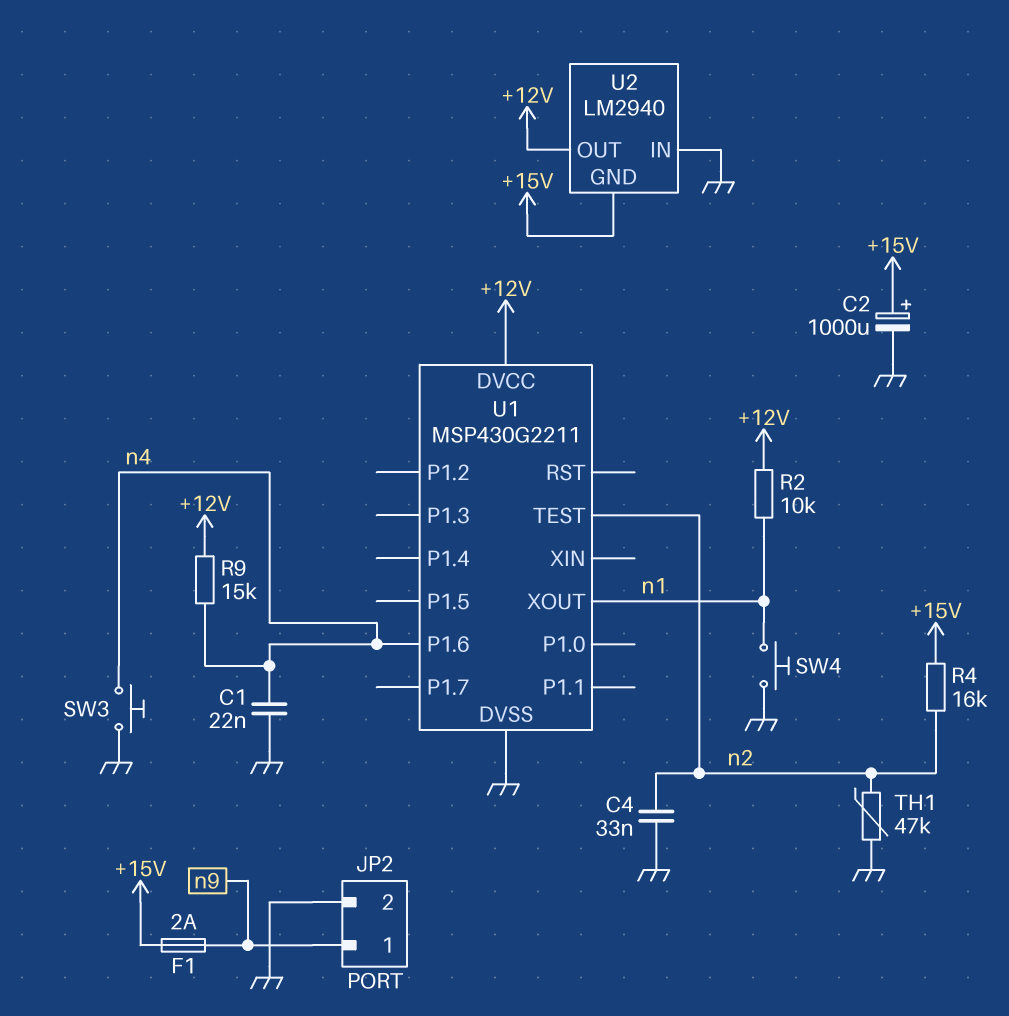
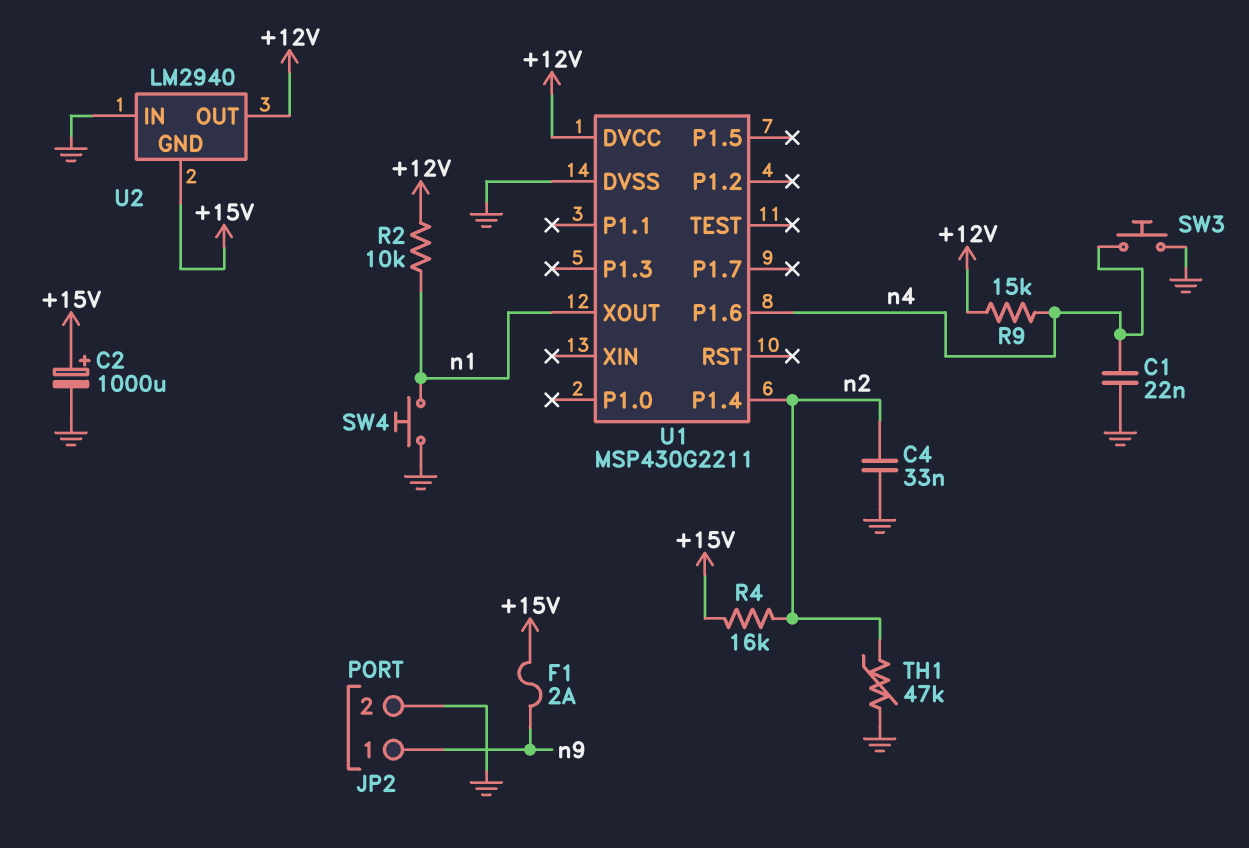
U1 pin P1.4: none -> n2
U1 pin TEST: n2 -> none

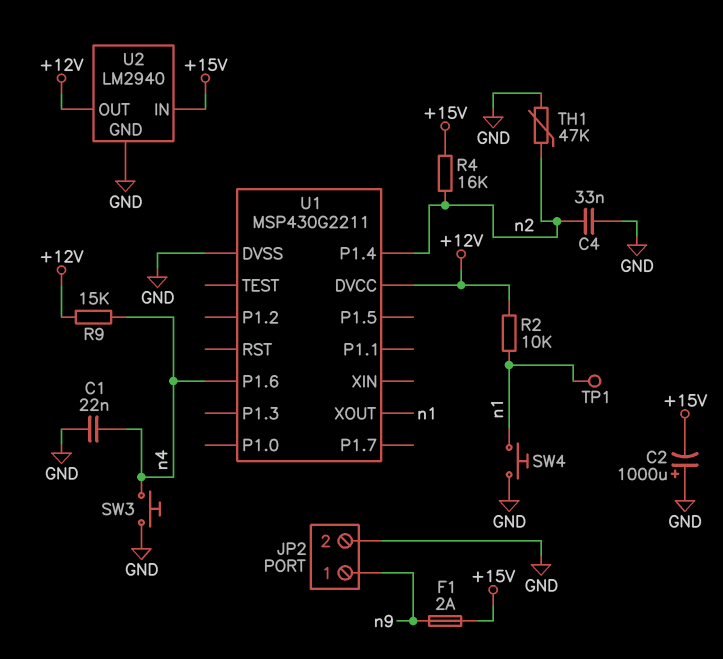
C2: 1000uF (plus +15V, minus GND) -> 1000uF (plus GND, minus +15V)
TP1: none -> test point (n1)
U2 pin GND: +15V -> GND
U2 pin IN: GND -> +15V

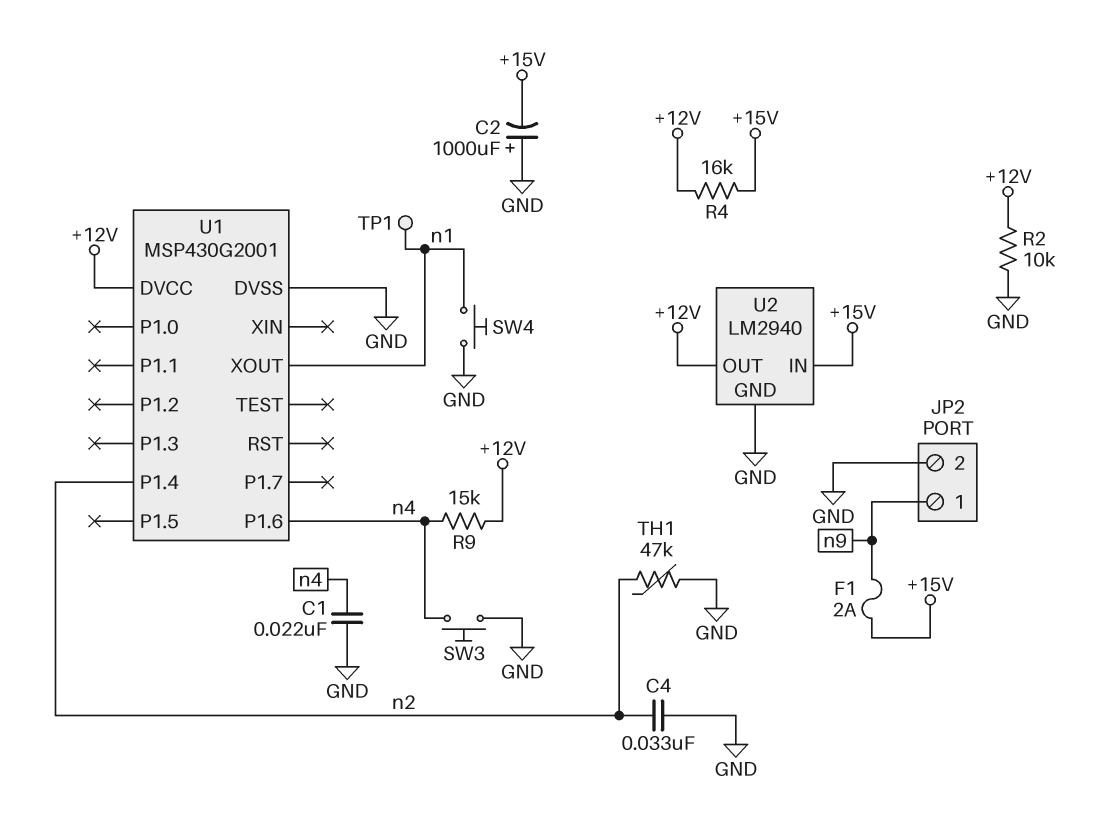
R2: 10k (+12V, n1) -> 10k (+12V, GND)
R4: 16k (+15V, n2) -> 16k (+12V, +15V)
U1: MSP430G2211 -> MSP430G2001

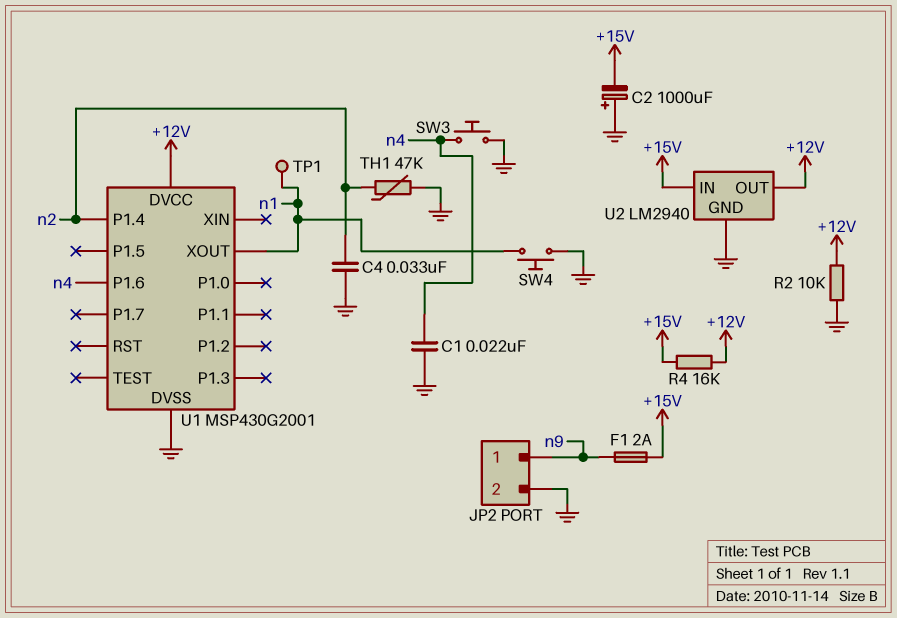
R9: 15k (+12V, n4) -> none

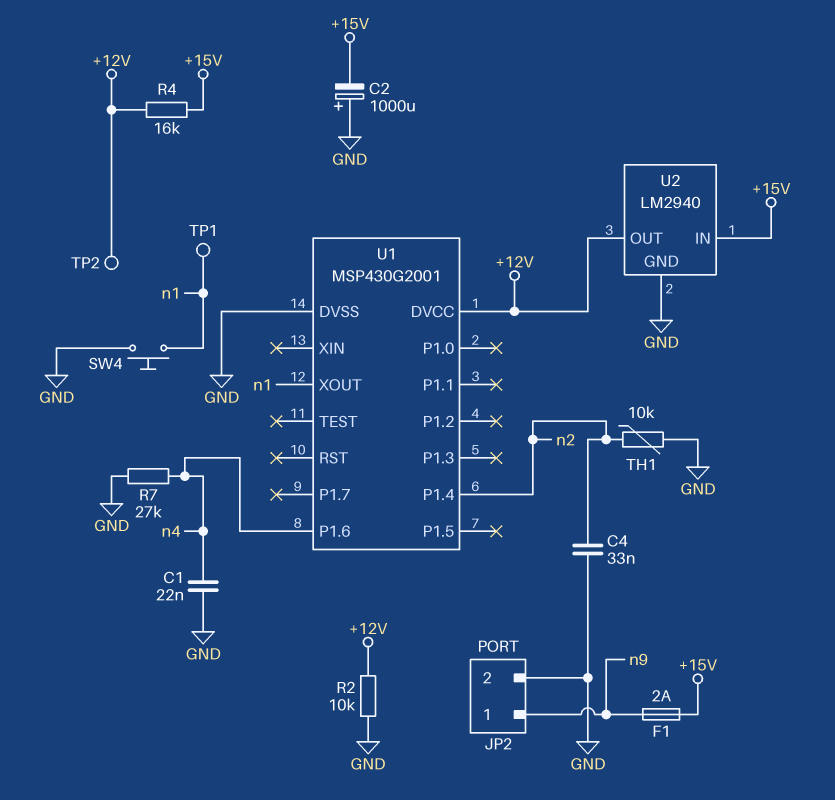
R7: none -> 27k (GND, n4)
SW3: button (GND, n4) -> none
TH1: 47k (GND, n2) -> 10k (GND, n2)
TP2: none -> test point (+12V)

